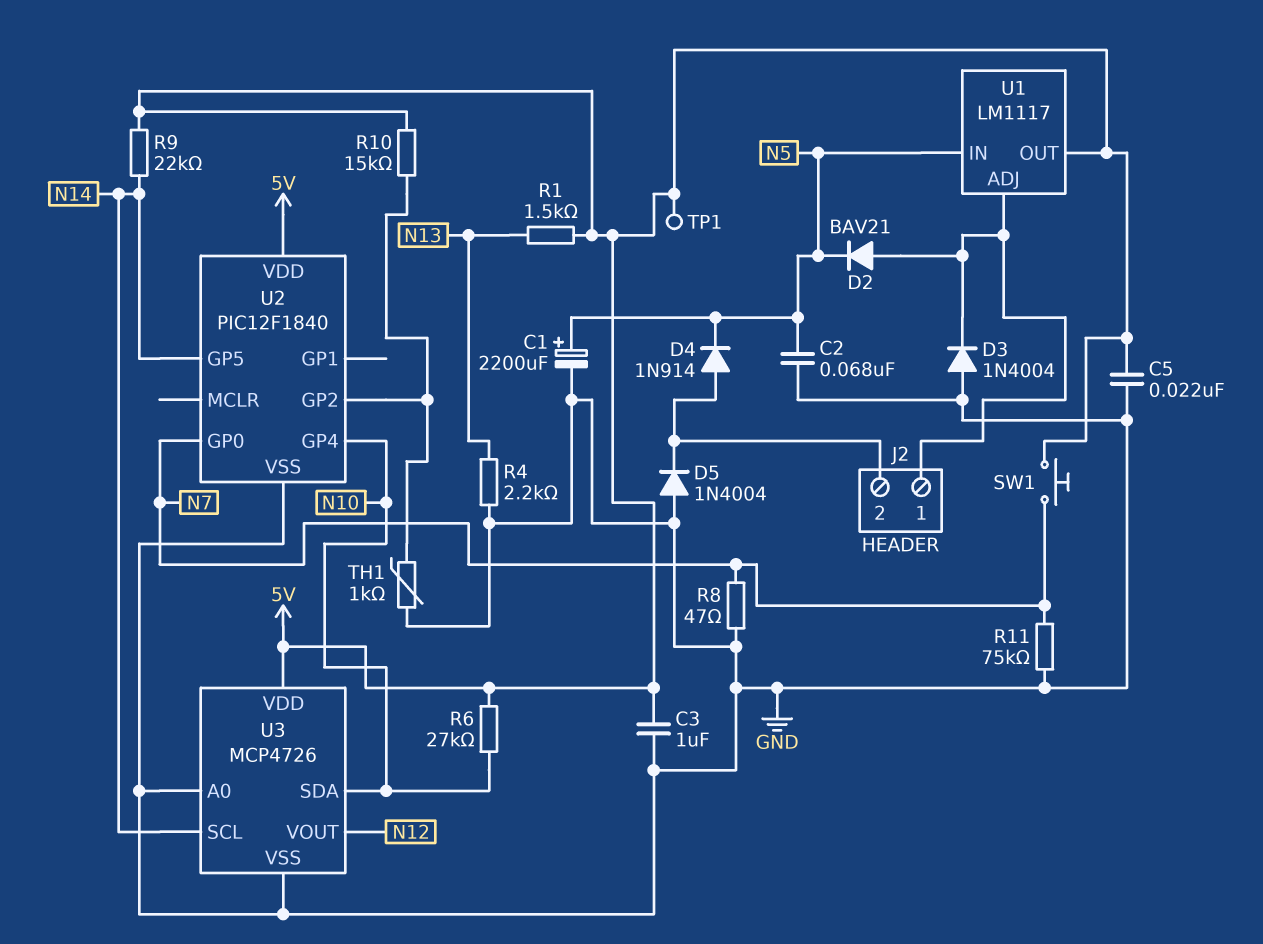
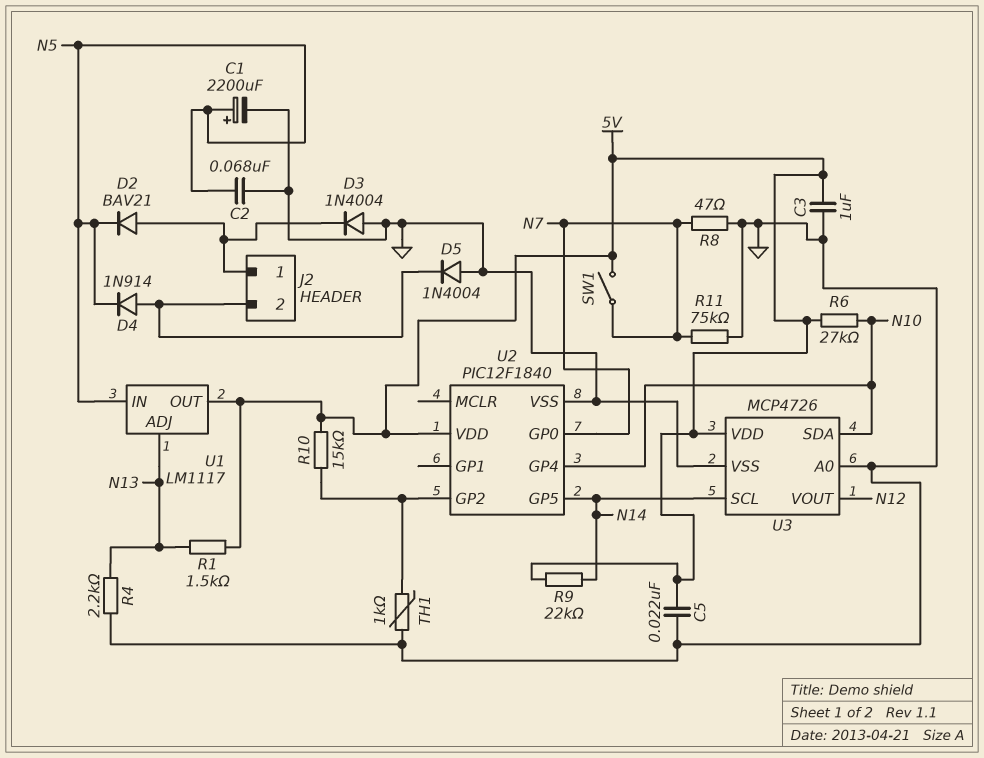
SW1: button (5V, N7) -> switch (5V, N7)
TP1: test point (5V) -> none
U1 pin ADJ: J2/1 -> N13

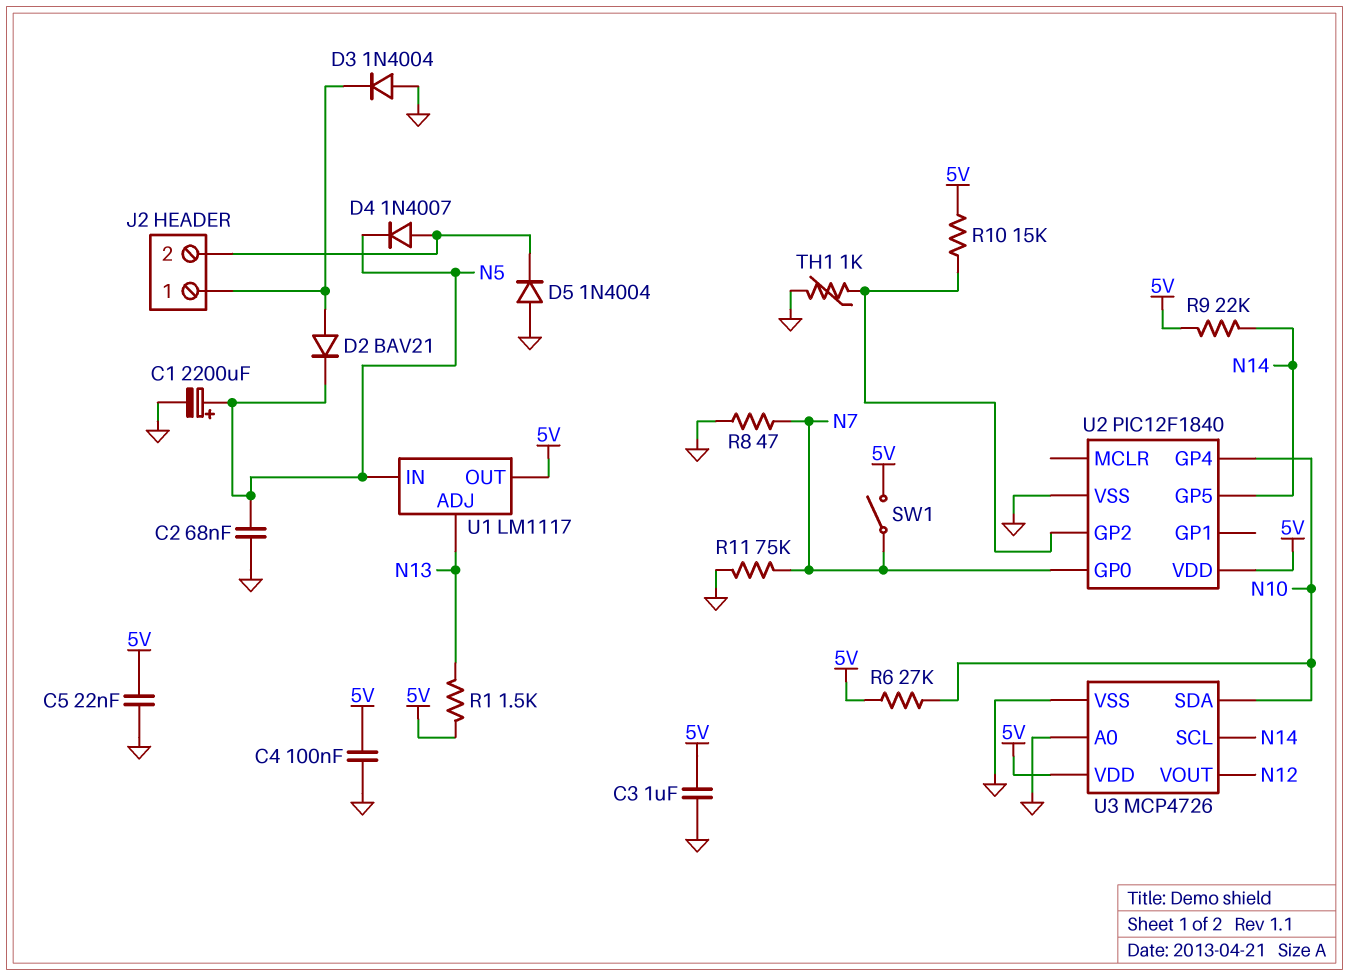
C4: none -> 100nF (5V, GND)
D4: diode 1N914 (A J2/2, K N5) -> diode 1N4007 (A J2/2, K N5)
R4: 2.2k (GND, N13) -> none

